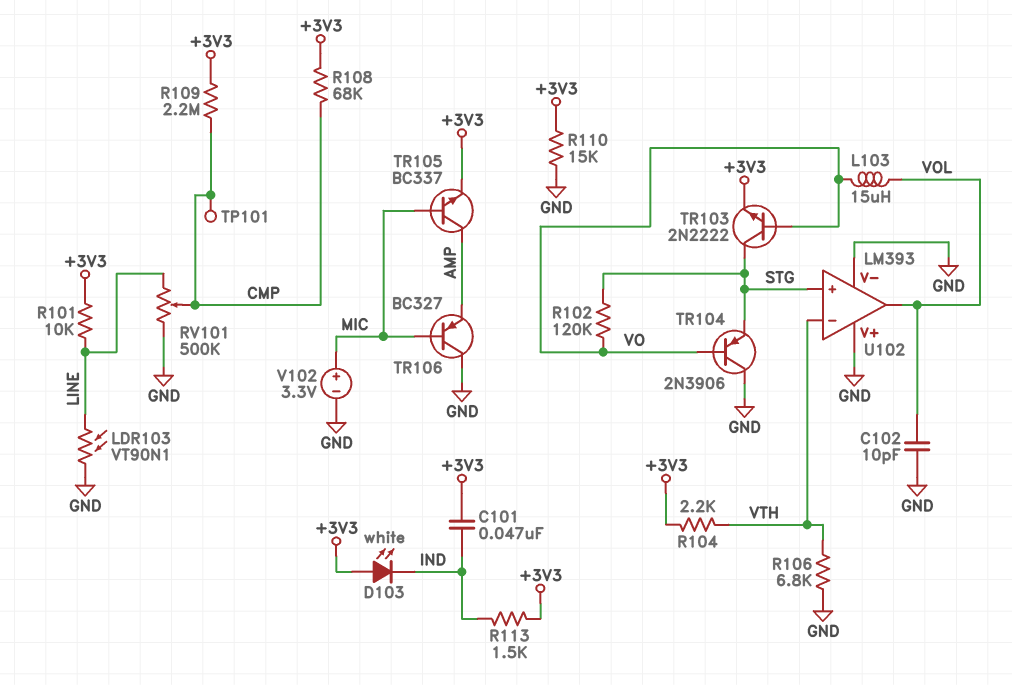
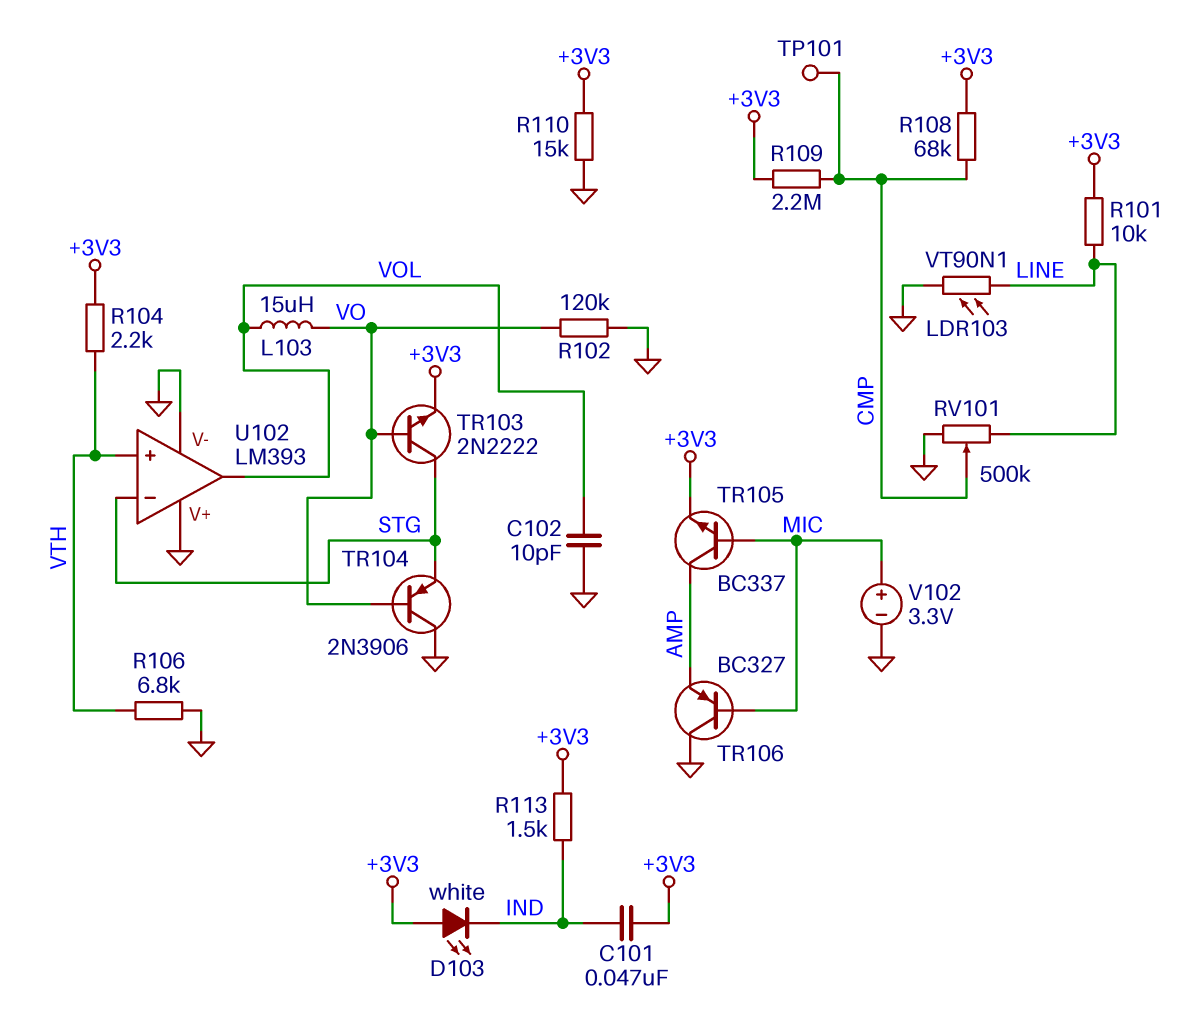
R102: 120k (STG, VO) -> 120k (GND, VO)
U102 pin in+: STG -> VTH
U102 pin in-: VTH -> STG

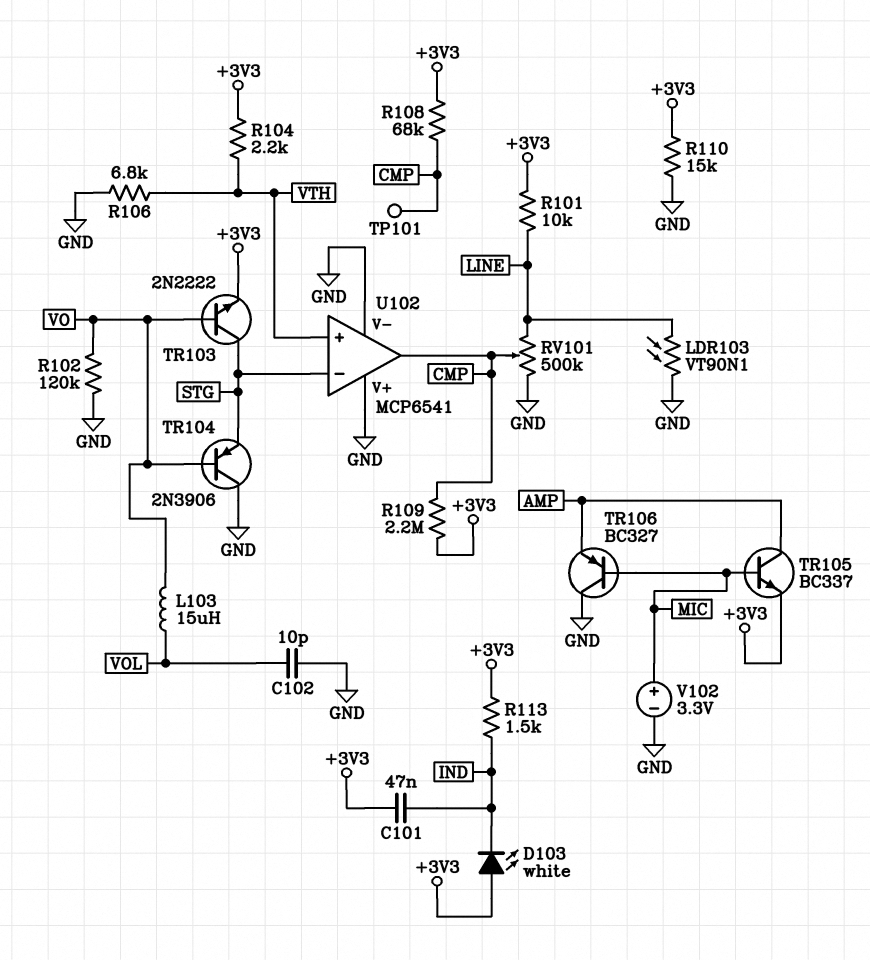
U102: LM393 -> MCP6541
U102 pin out: VOL -> CMP

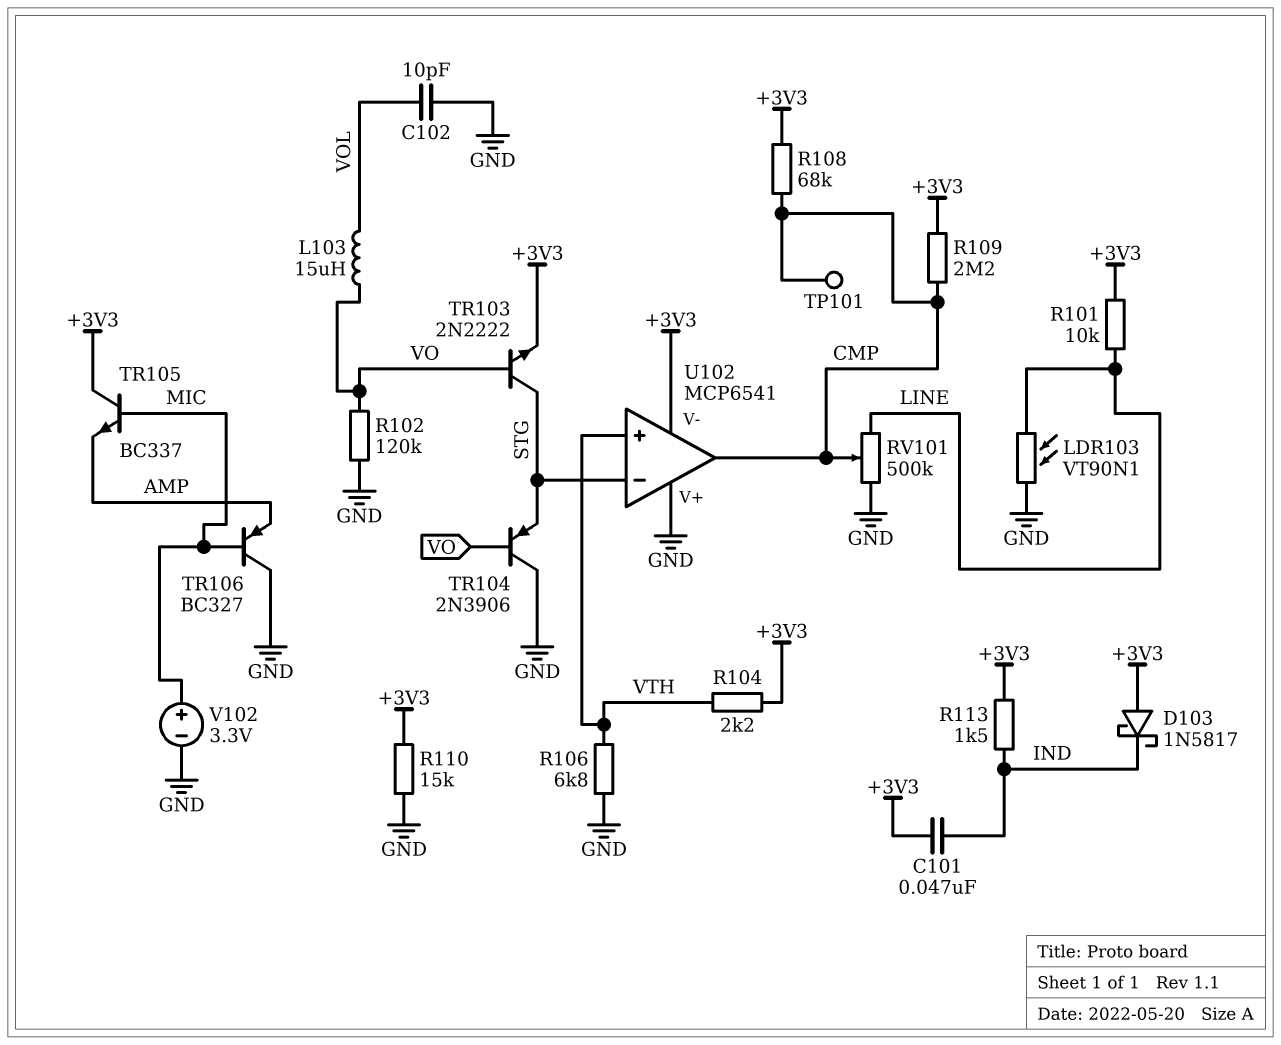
D103: LED white (A +3V3, K IND) -> schottky 1N5817 (A +3V3, K IND)
TR105: NPN BC337 (B MIC, C AMP, E +3V3) -> NPN BC337 (B MIC, C +3V3, E AMP)
U102 pin V-: GND -> +3V3

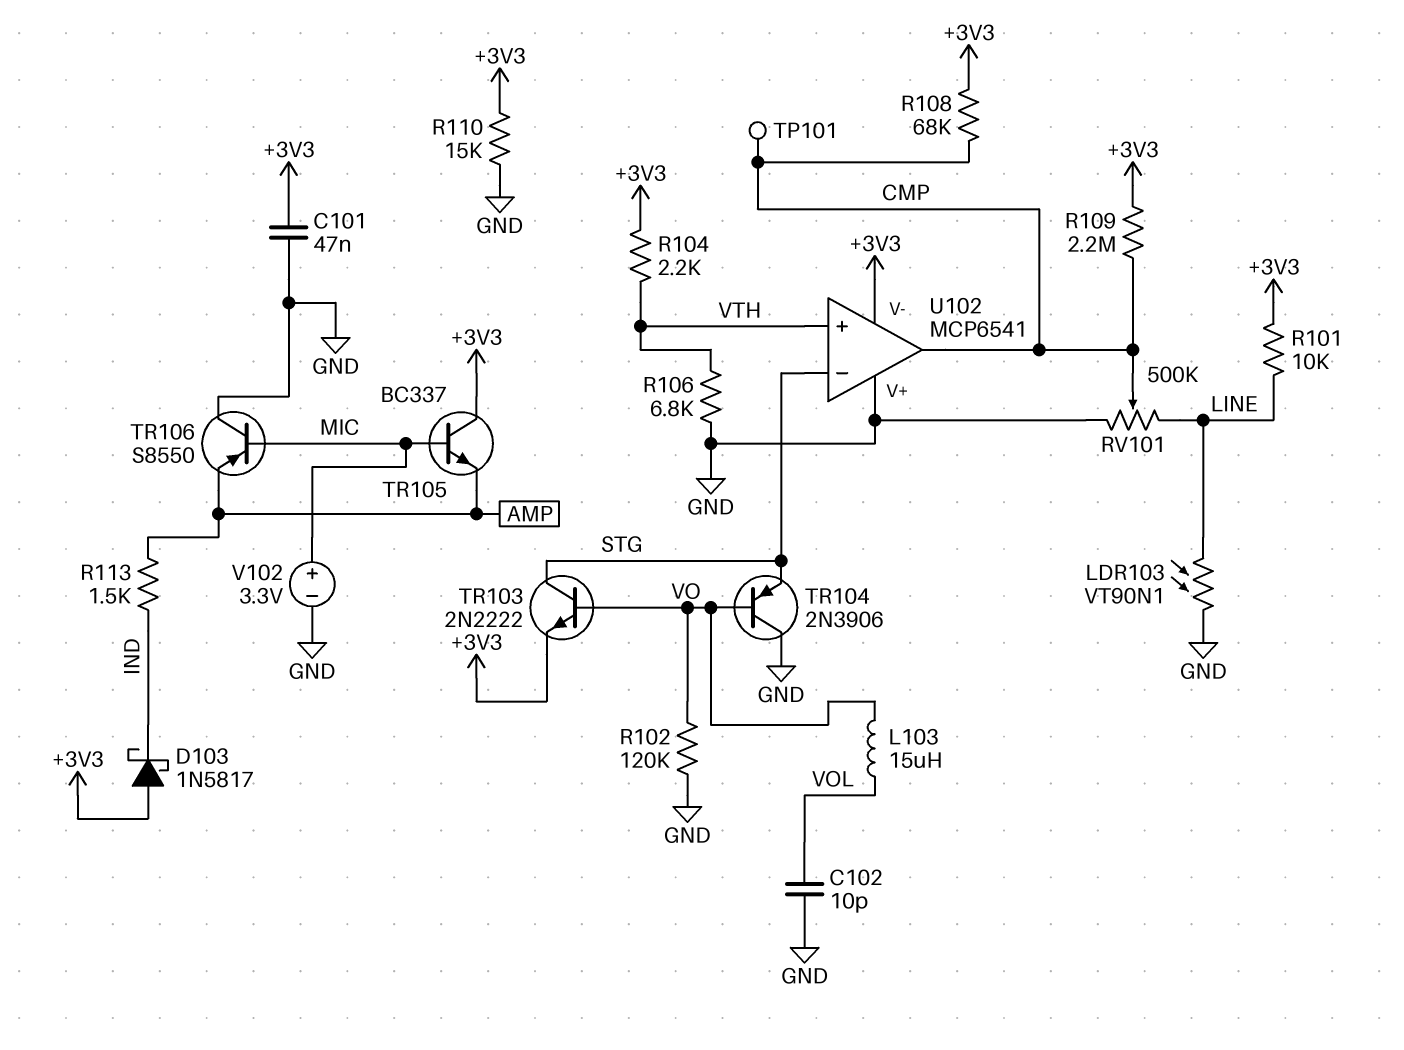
C101: 47nF (+3V3, IND) -> 47nF (+3V3, GND)
R113: 1.5k (+3V3, IND) -> 1.5k (AMP, IND)
TR106: PNP BC327 (B MIC, C GND, E AMP) -> PNP S8550 (B MIC, C GND, E AMP)

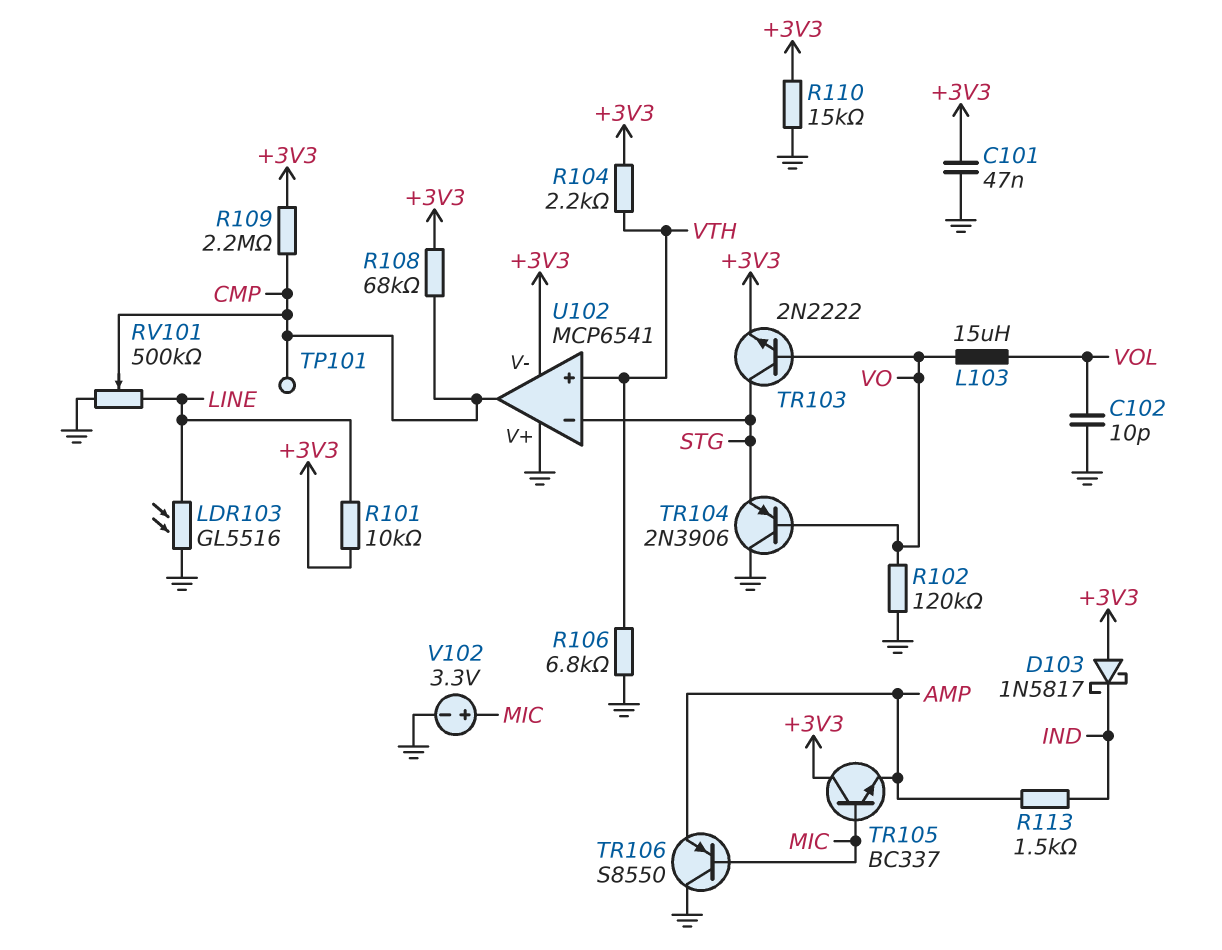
LDR103: VT90N1 (GND, LINE) -> GL5516 (GND, LINE)

